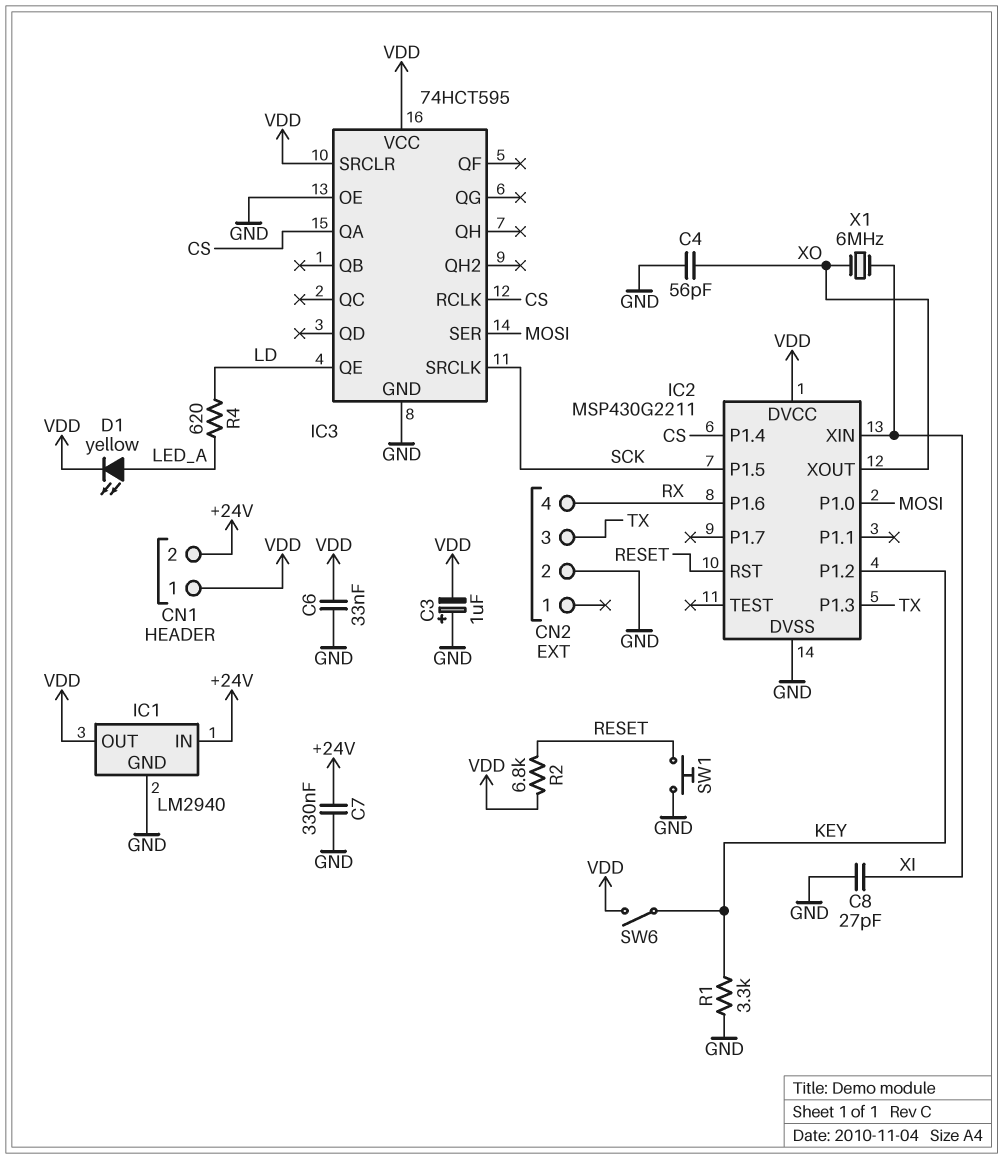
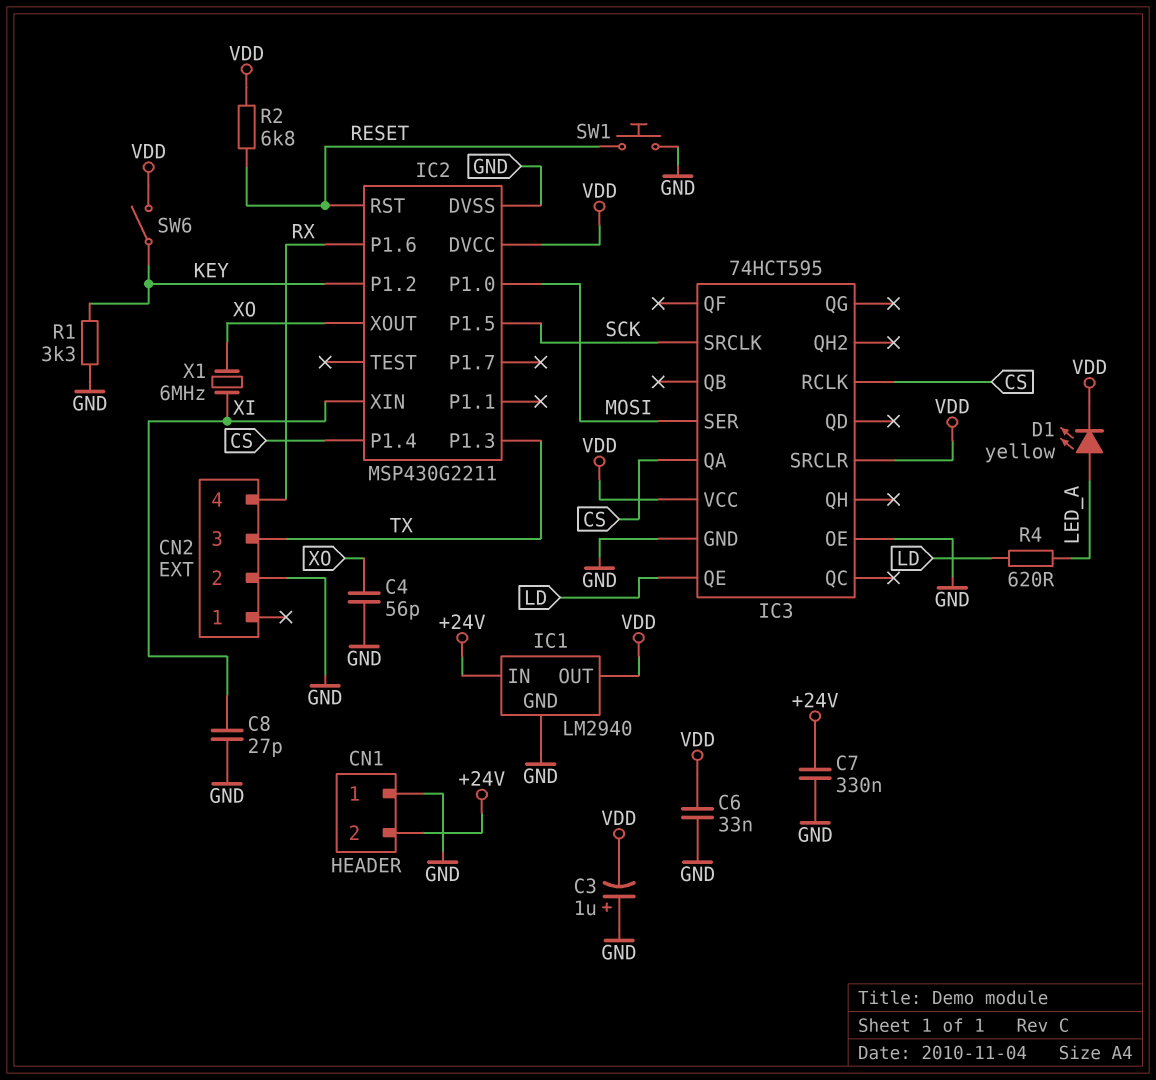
CN1 pin 1: VDD -> GND

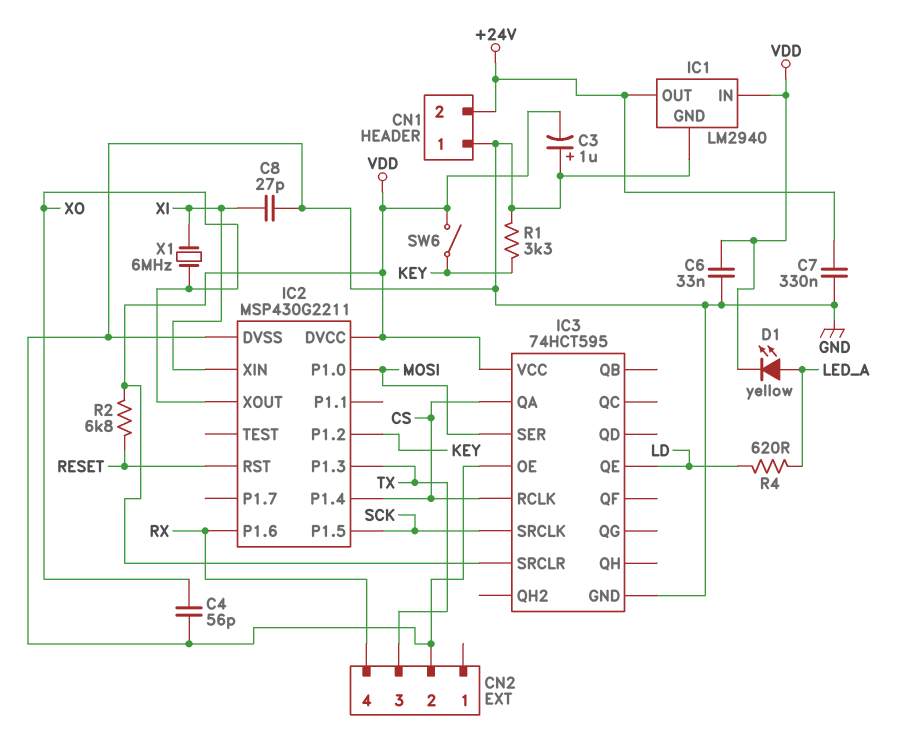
IC1 pin IN: +24V -> VDD
IC1 pin OUT: VDD -> +24V
SW1: button (GND, RESET) -> none

